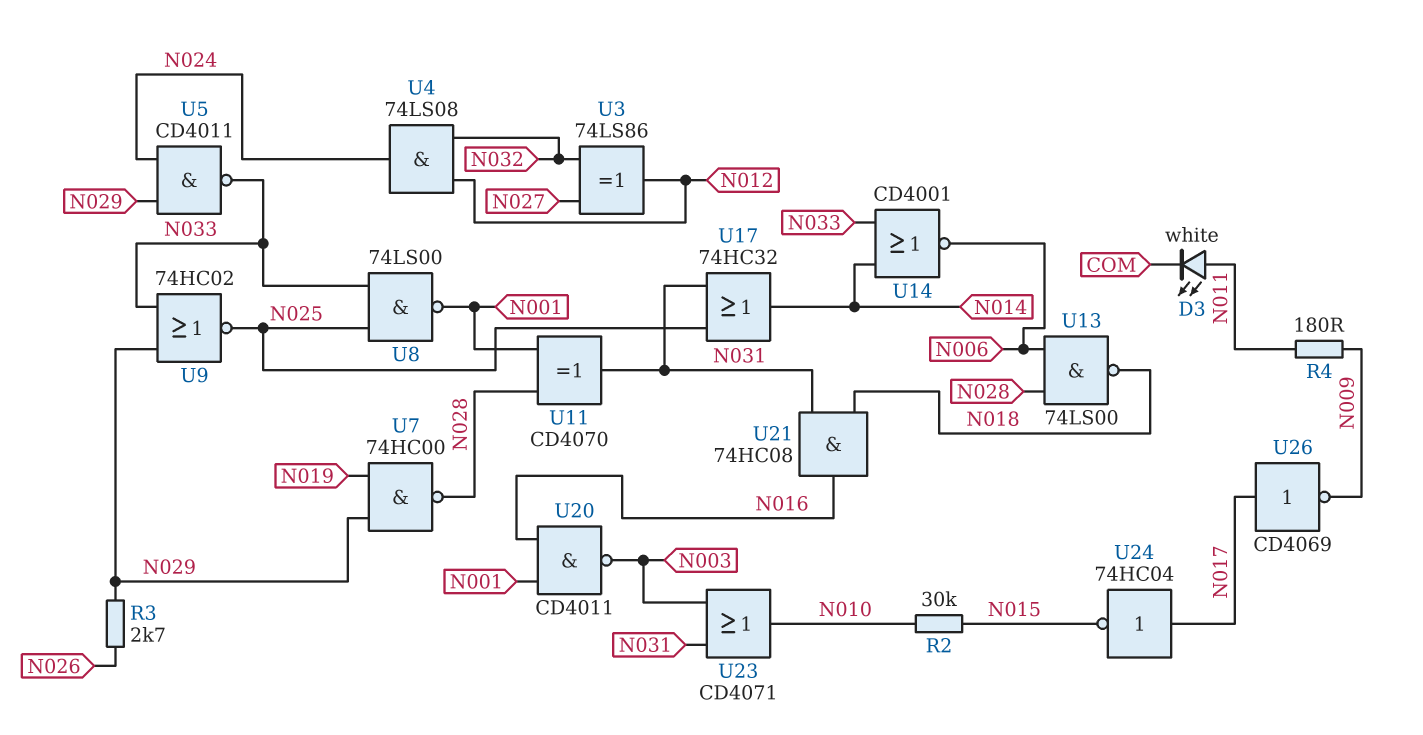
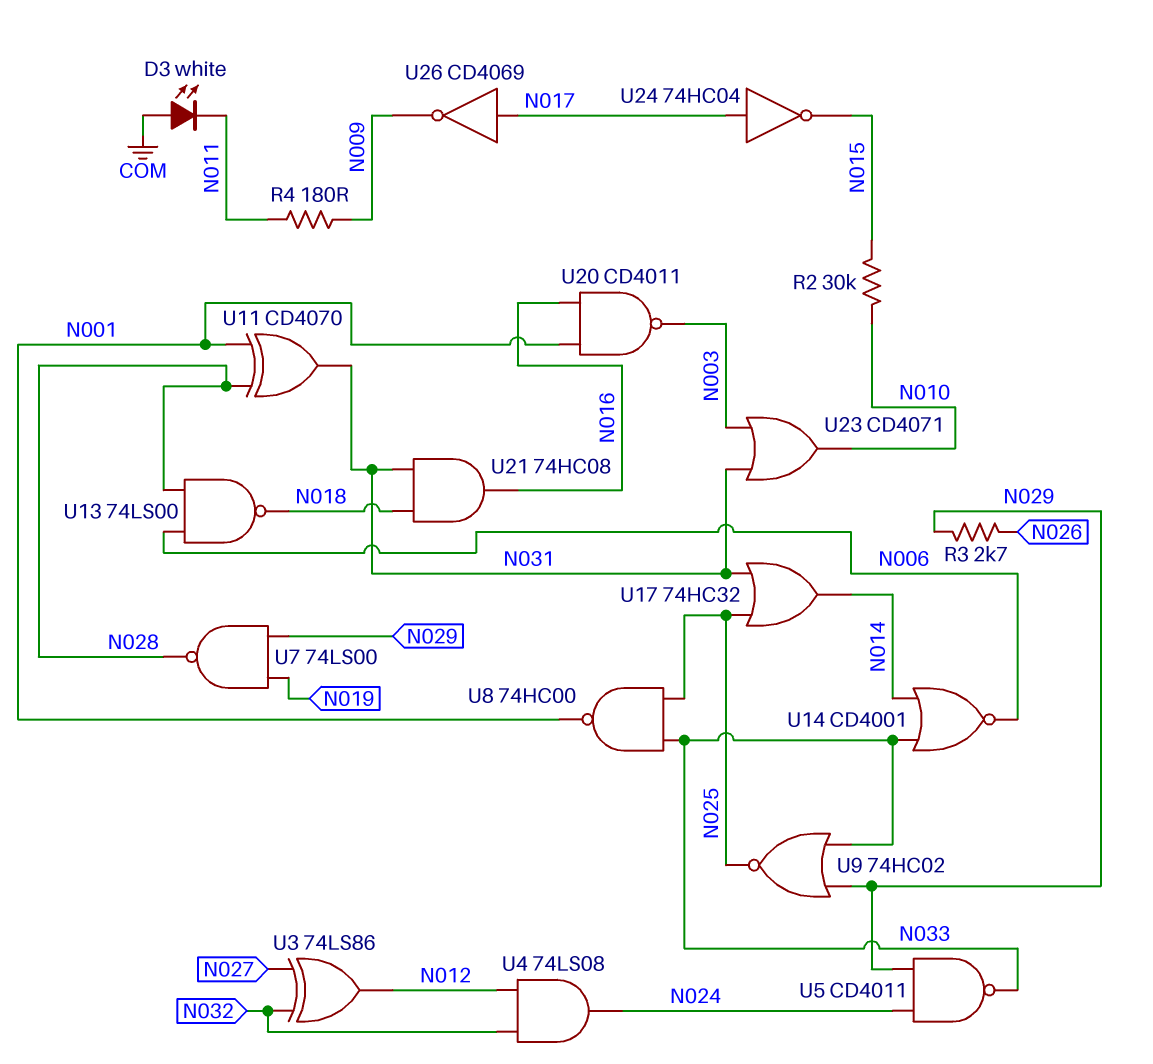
D3: LED white (A N011, K COM) -> LED white (A COM, K N011)
U7: NAND 74HC00 (in N019, in N029, out N028) -> NAND 74LS00 (in N019, in N029, out N028)
U8: NAND 74LS00 (in N025, in N033, out N001) -> NAND 74HC00 (in N025, in N033, out N001)

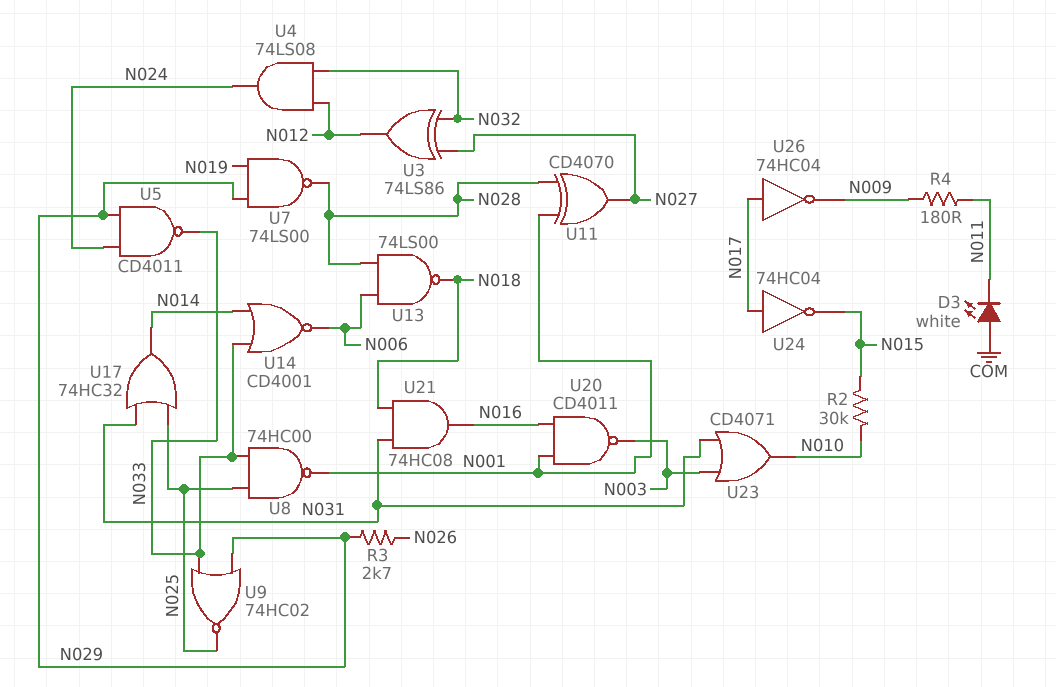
U11: XOR CD4070 (in N001, in N028, out N031) -> XOR CD4070 (in N001, in N028, out N027)
U26: NOT CD4069 (in N017, out N009) -> NOT 74HC04 (in N017, out N009)

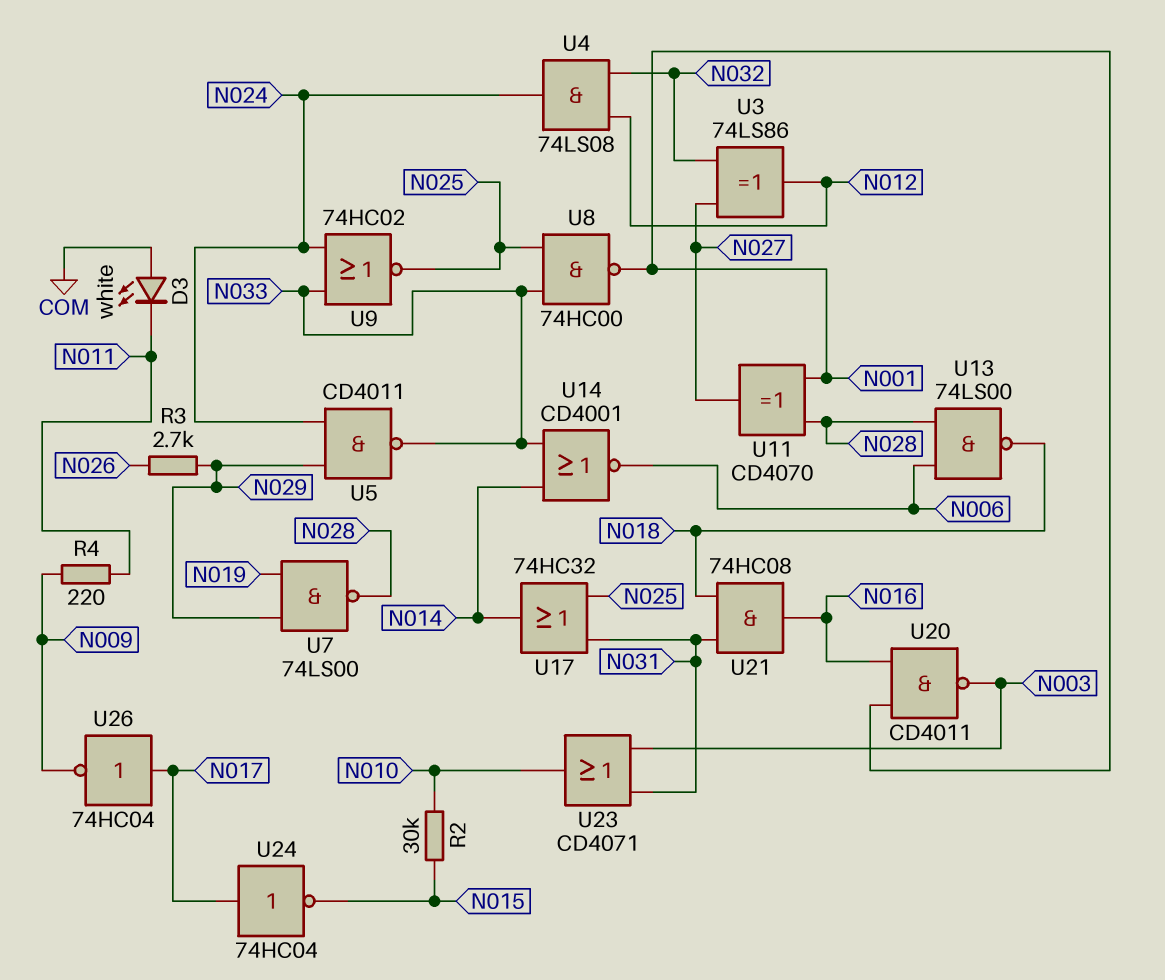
R4: 180 (N009, N011) -> 220 (N009, N011)
U9: NOR 74HC02 (in N029, in N033, out N025) -> NOR 74HC02 (in N024, in N033, out N025)

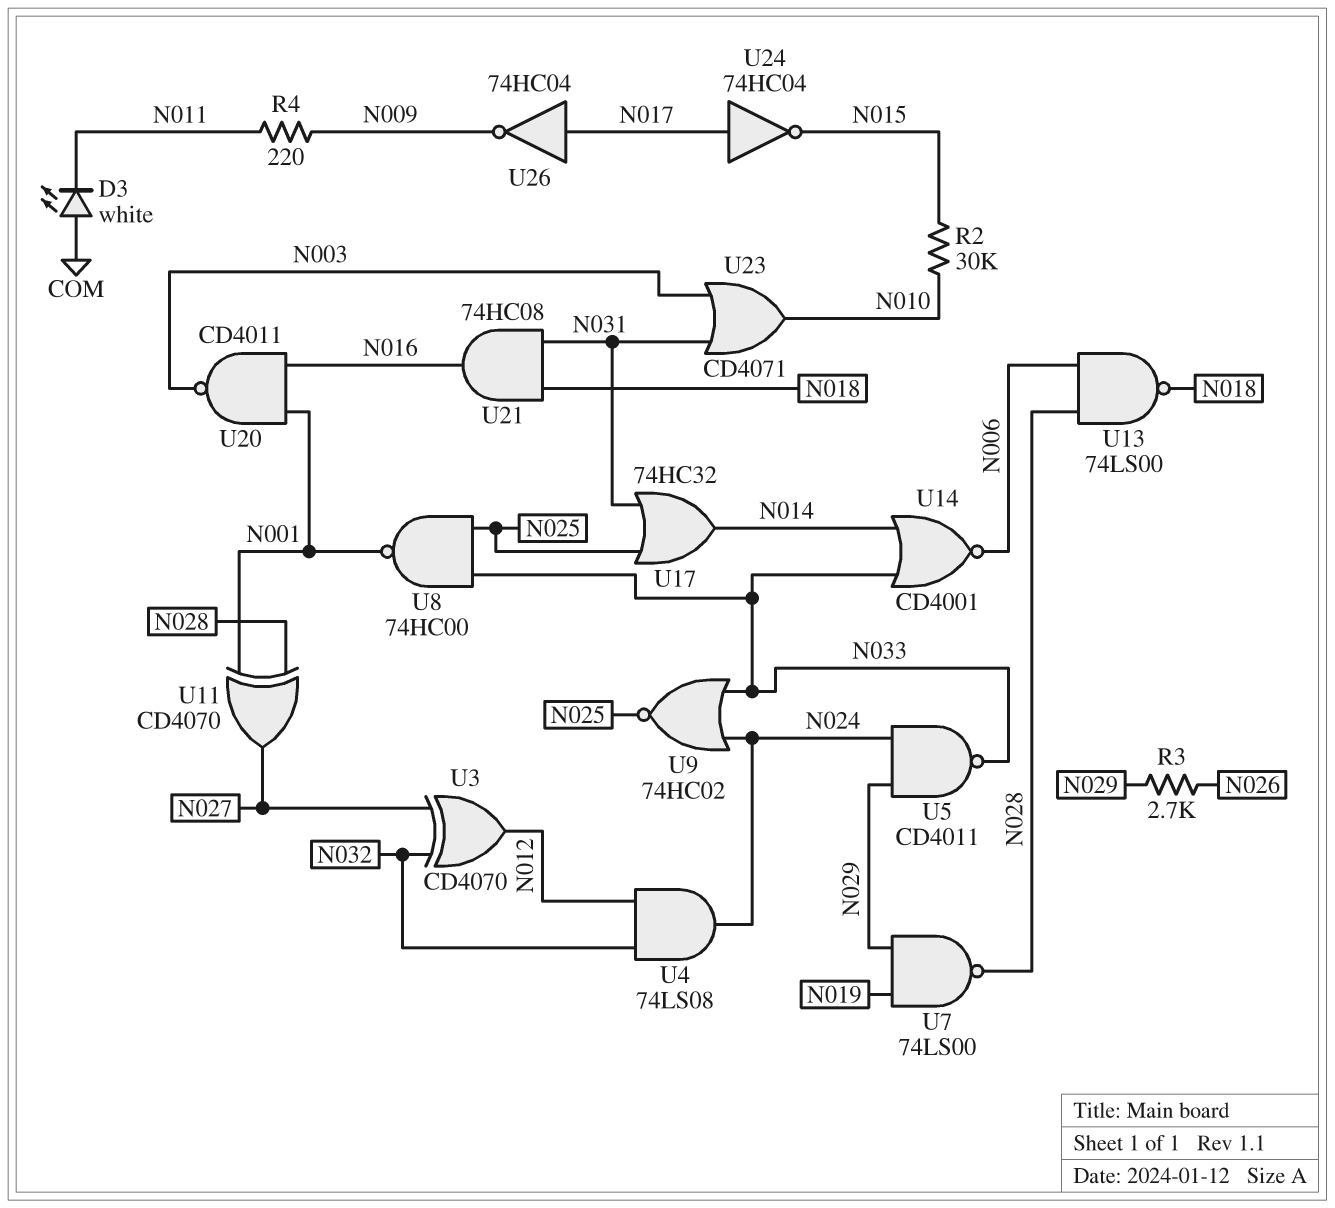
U3: XOR 74LS86 (in N027, in N032, out N012) -> XOR CD4070 (in N027, in N032, out N012)

